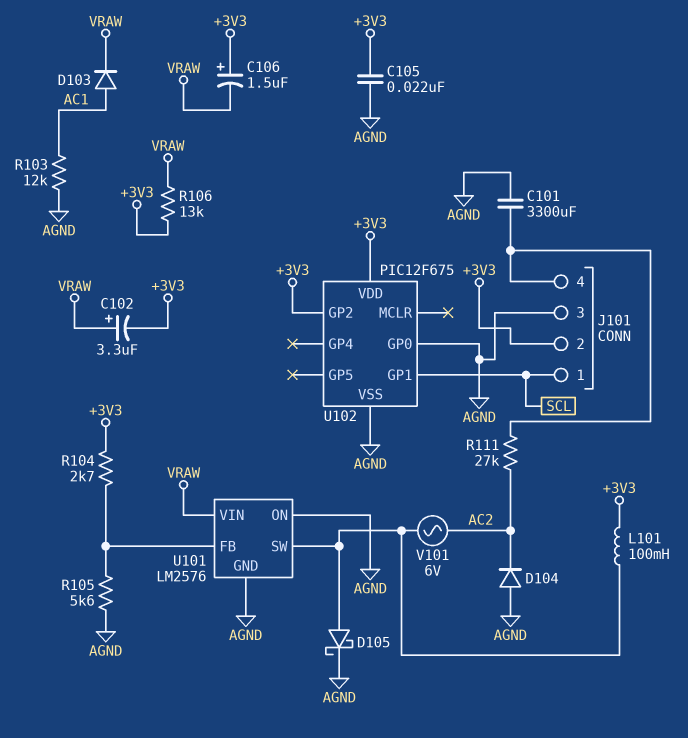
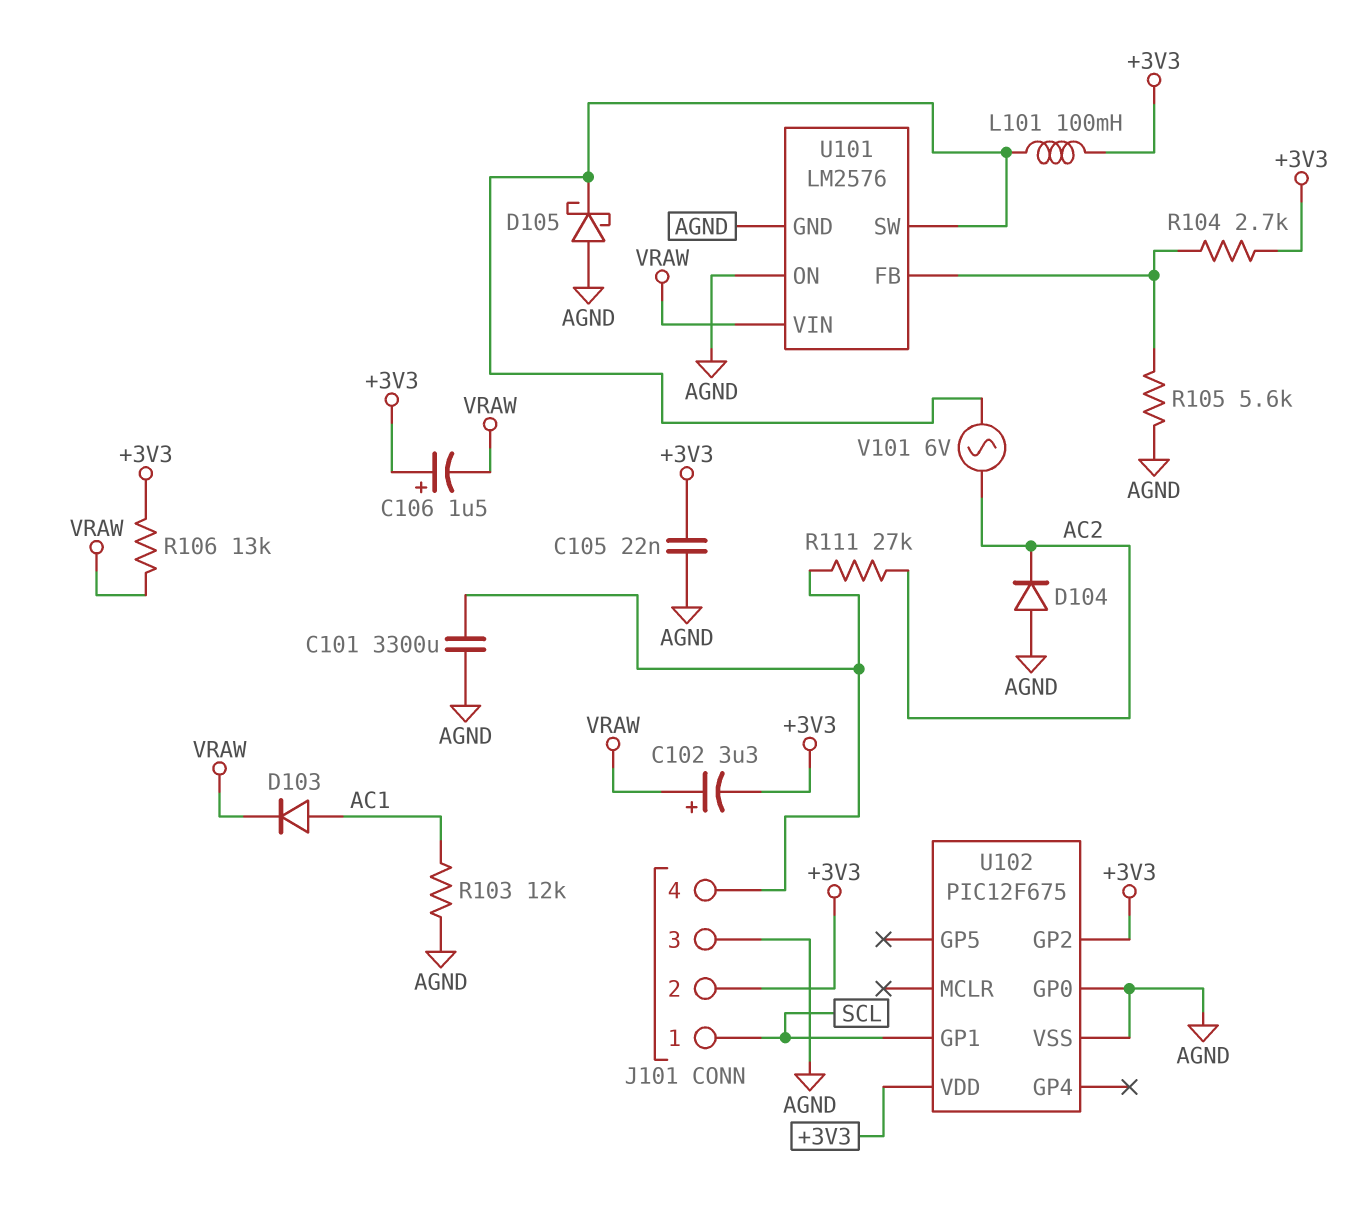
D105: schottky (A U101/SW, K AGND) -> schottky (A AGND, K U101/SW)

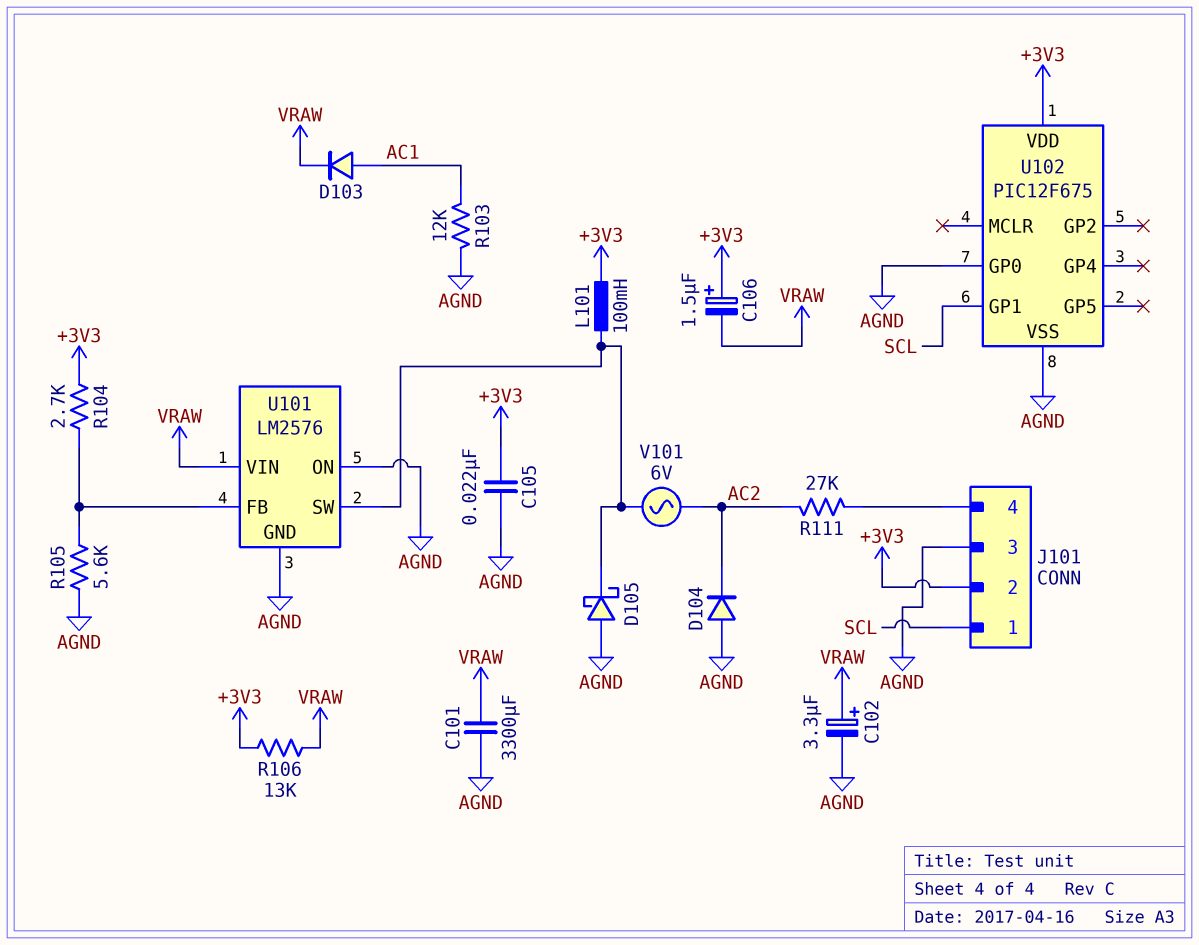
C101: 3300uF (AGND, J101/4) -> 3300uF (AGND, VRAW)
C102: 3.3uF (plus VRAW, minus +3V3) -> 3.3uF (plus VRAW, minus AGND)
U102 pin GP2: +3V3 -> none

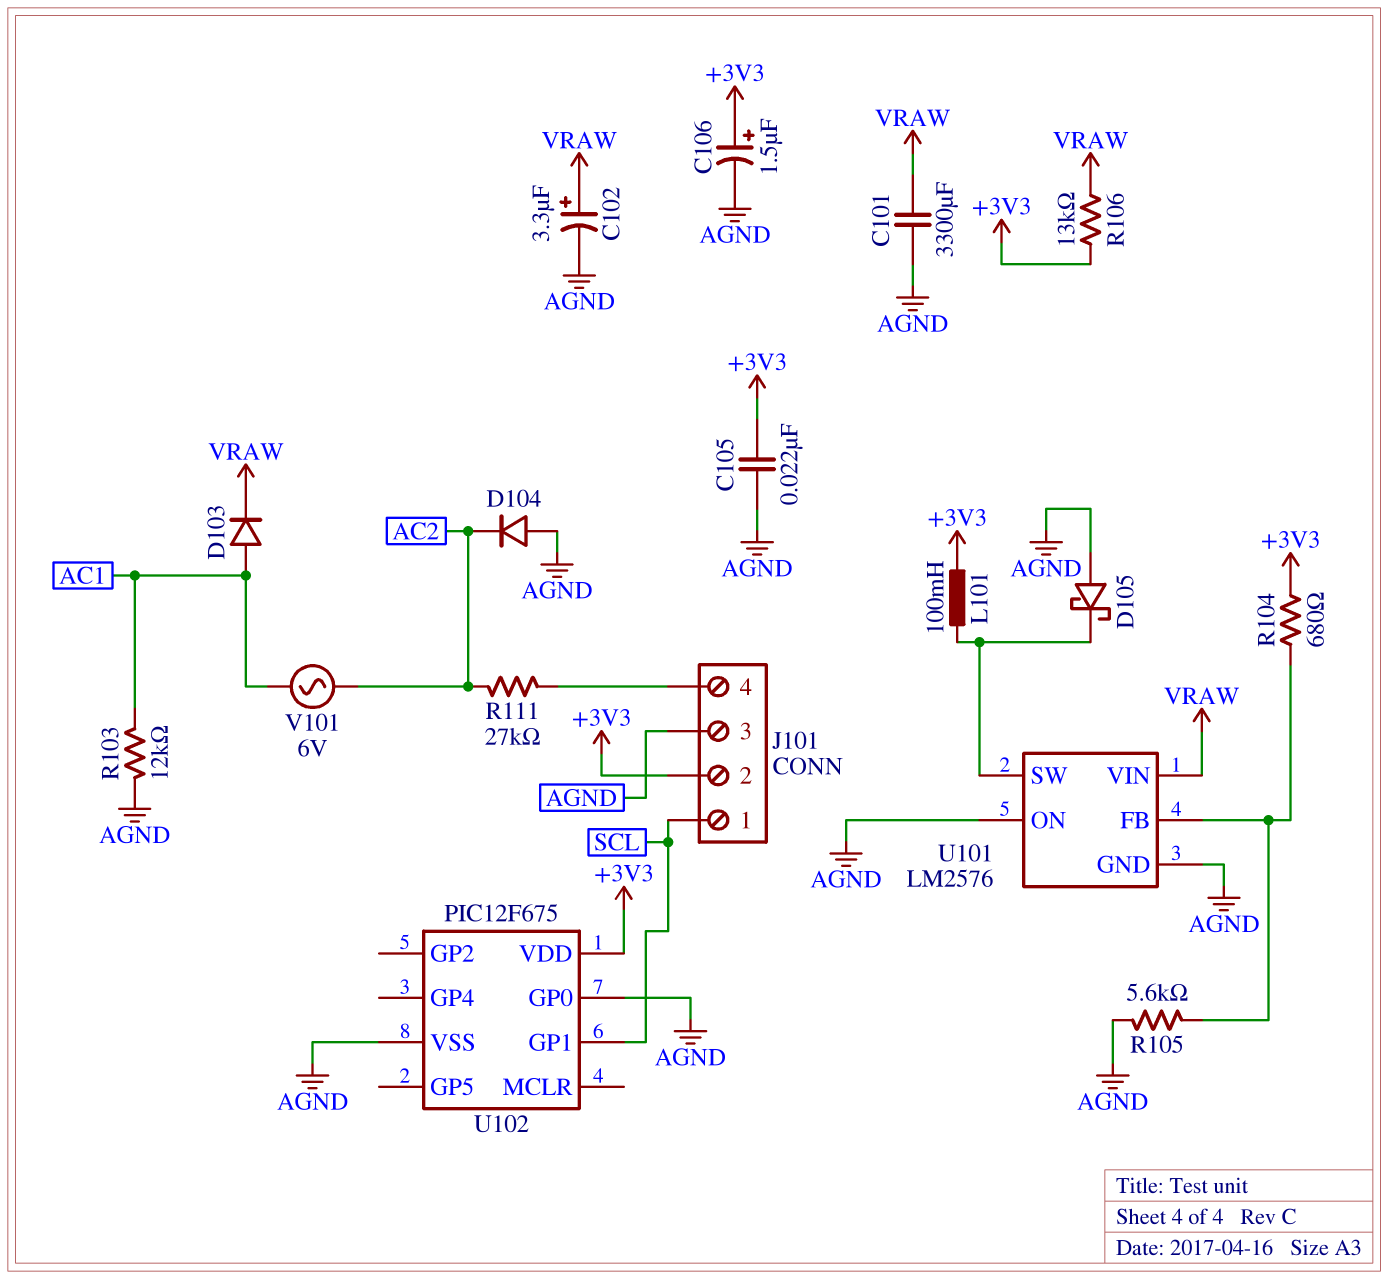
C106: 1.5uF (plus +3V3, minus VRAW) -> 1.5uF (plus +3V3, minus AGND)
R104: 2.7k (+3V3, U101/FB) -> 680 (+3V3, U101/FB)
V101: AC 6V (AC2, U101/SW) -> AC 6V (AC1, AC2)

